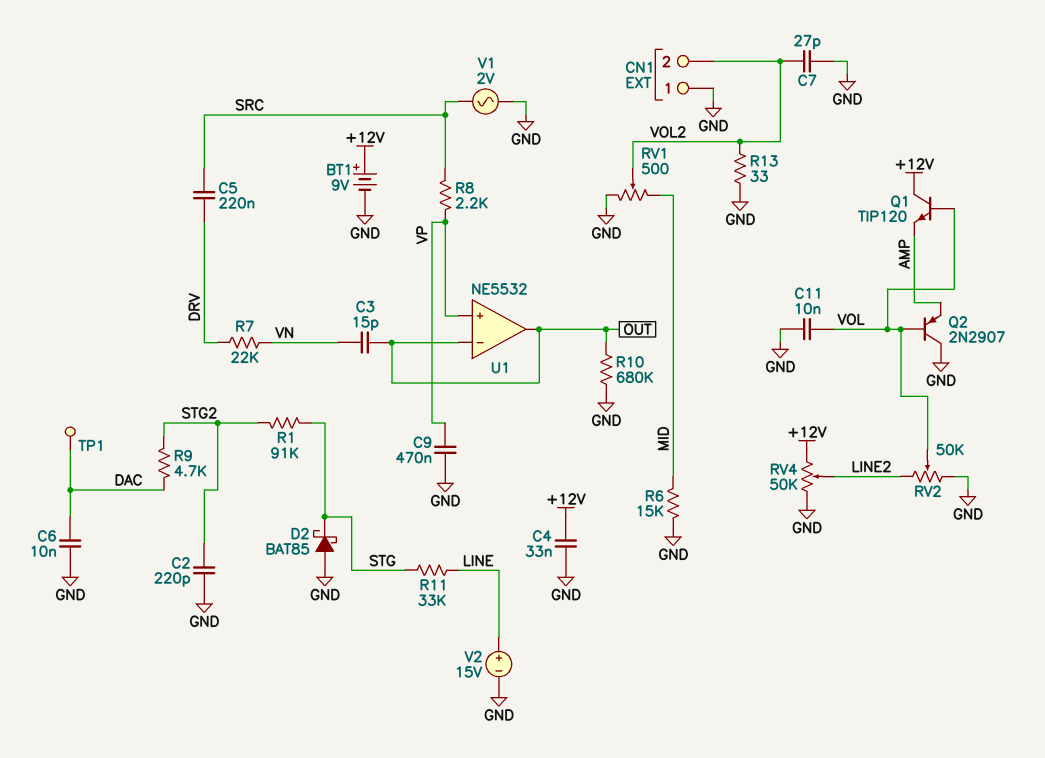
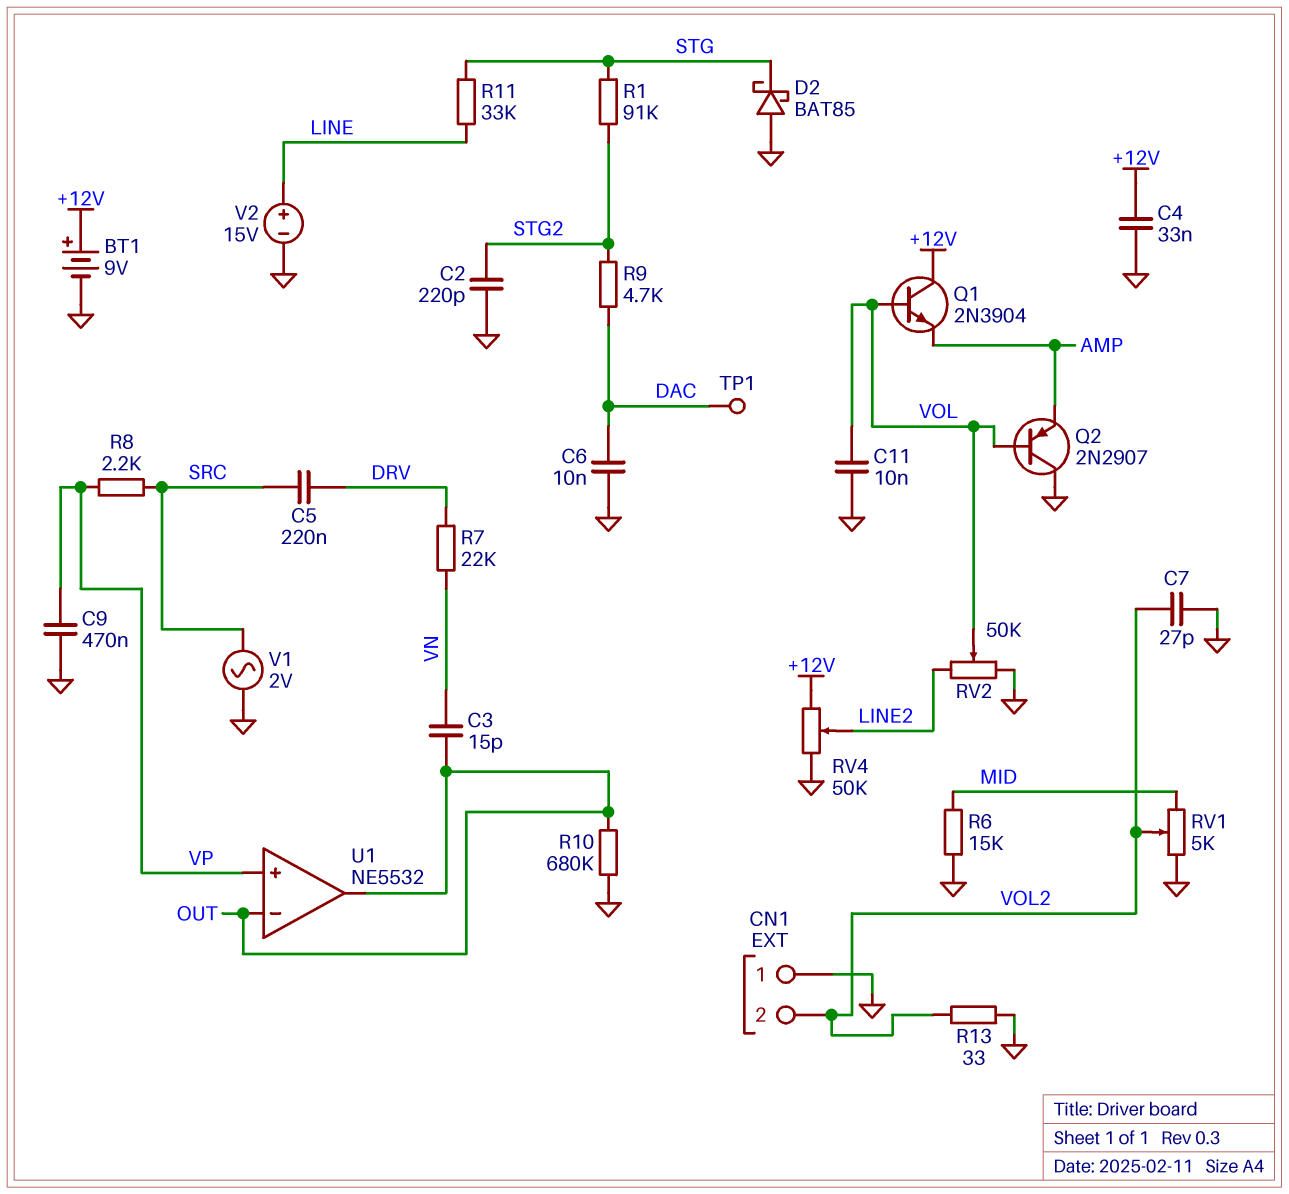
Q1: NPN TIP120 (B VOL, C +12V, E AMP) -> NPN 2N3904 (B VOL, C +12V, E AMP)
RV1: 500 (GND, MID, wiper VOL2) -> 5k (GND, MID, wiper VOL2)

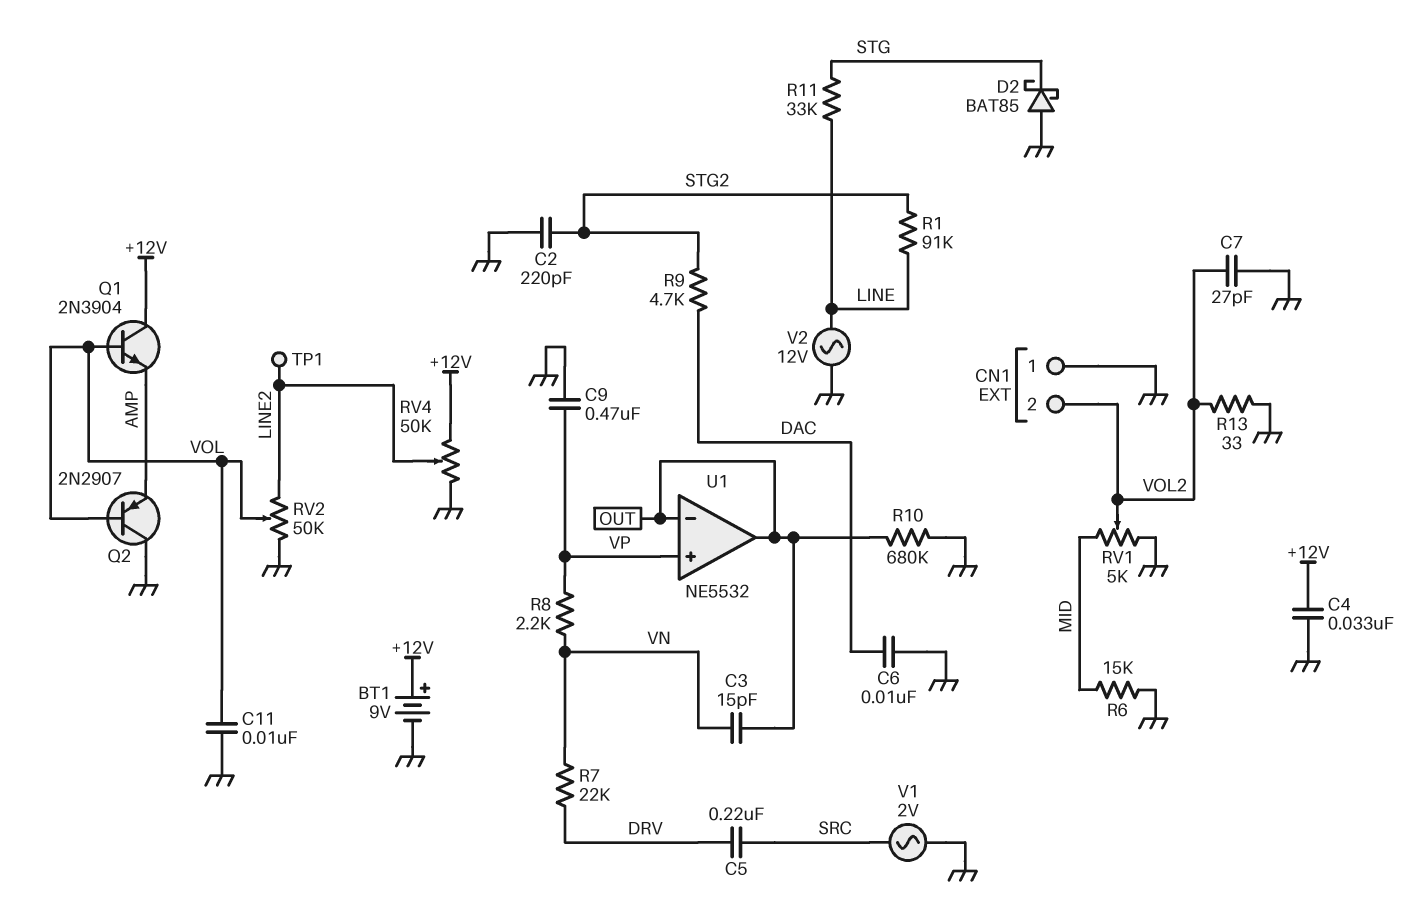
R1: 91k (STG, STG2) -> 91k (LINE, STG2)
R8: 2.2k (SRC, VP) -> 2.2k (VN, VP)
TP1: test point (DAC) -> test point (LINE2)
V2: 15V (plus LINE, minus GND) -> AC 12V (GND, LINE)

